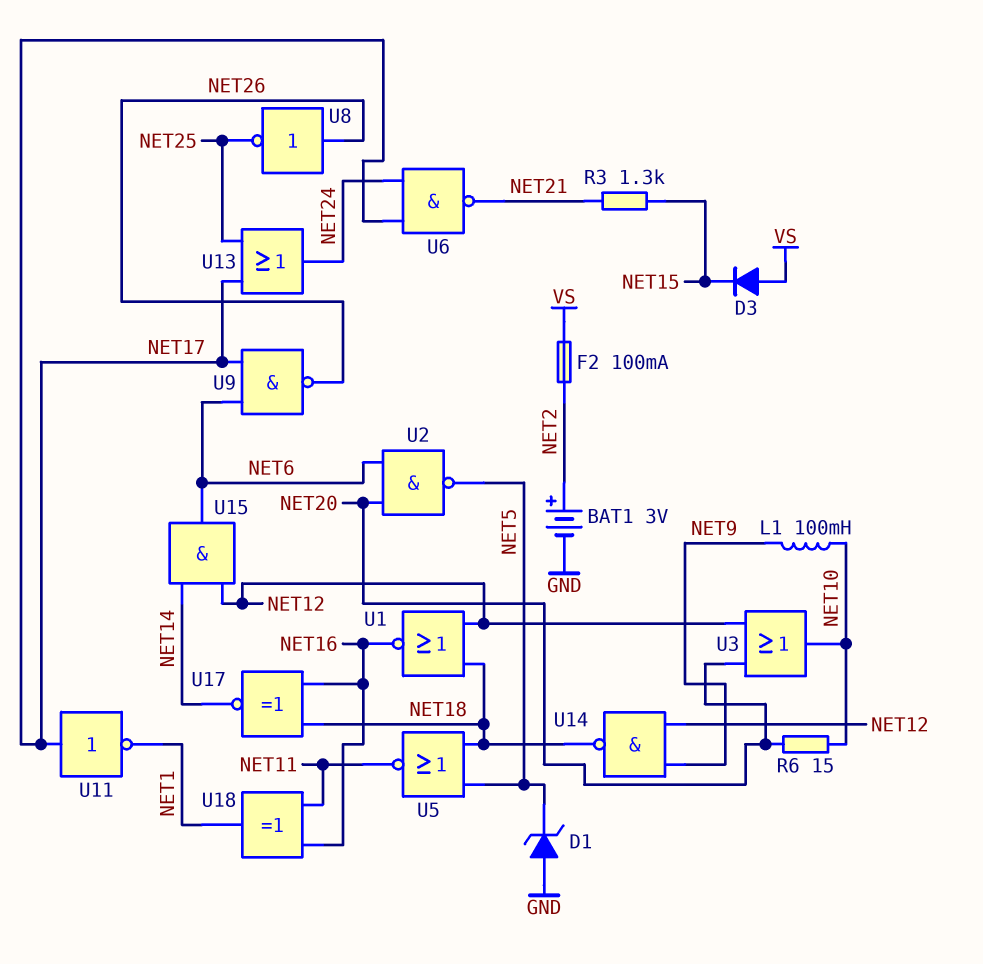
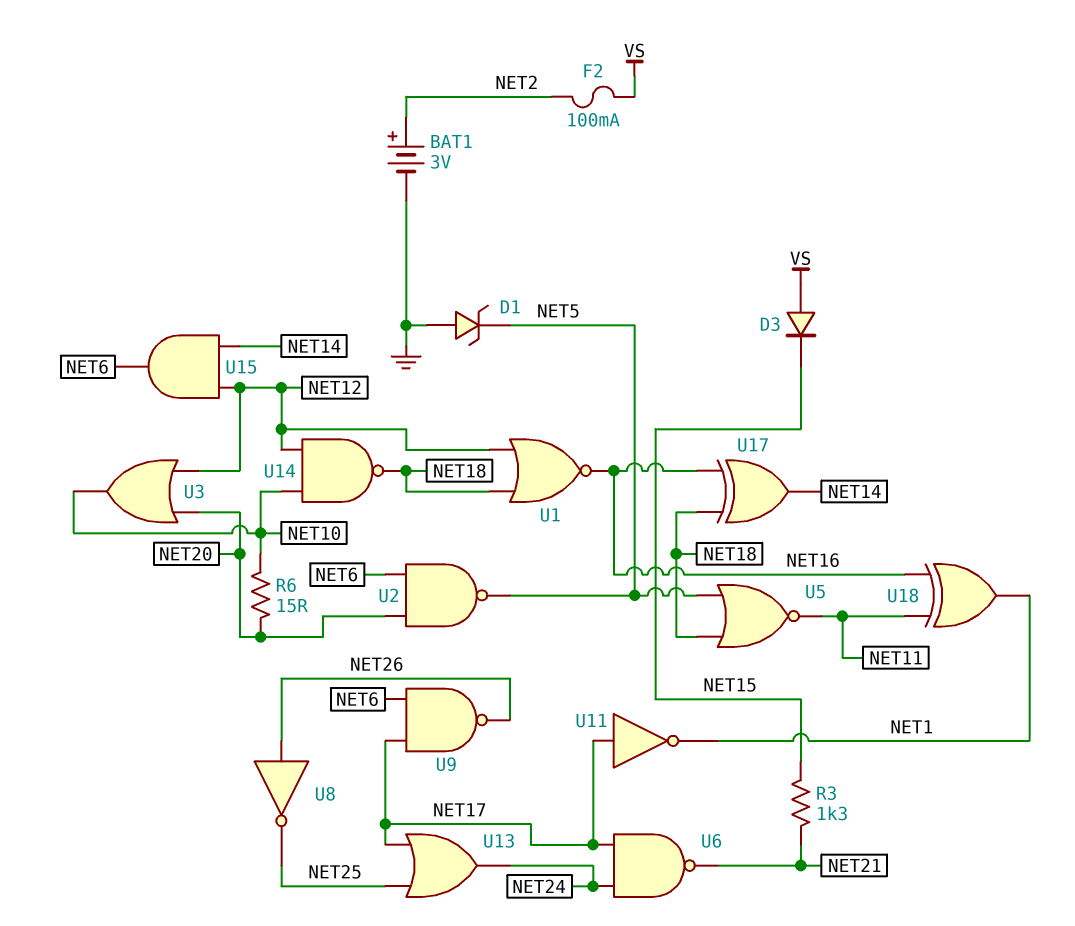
L1: 100mH (NET9, NET10) -> none
U14: NAND (in NET9, in NET12, out NET18) -> NAND (in NET10, in NET12, out NET18)
U17: XNOR (in NET16, in NET18, out NET14) -> XOR (in NET16, in NET18, out NET14)

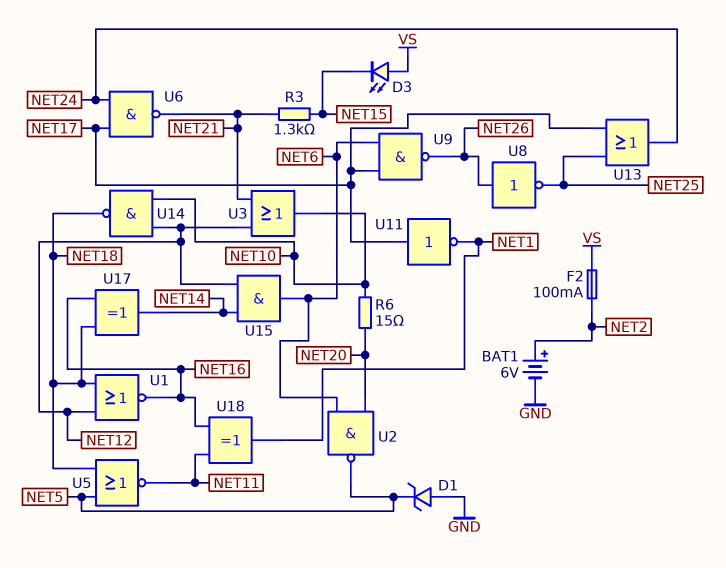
BAT1: 3V (plus NET2, minus GND) -> 6V (plus NET2, minus GND)
D3: diode (A VS, K NET15) -> LED (A VS, K NET15)
U3: OR (in NET12, in NET20, out NET10) -> OR (in NET12, in NET21, out NET10)

